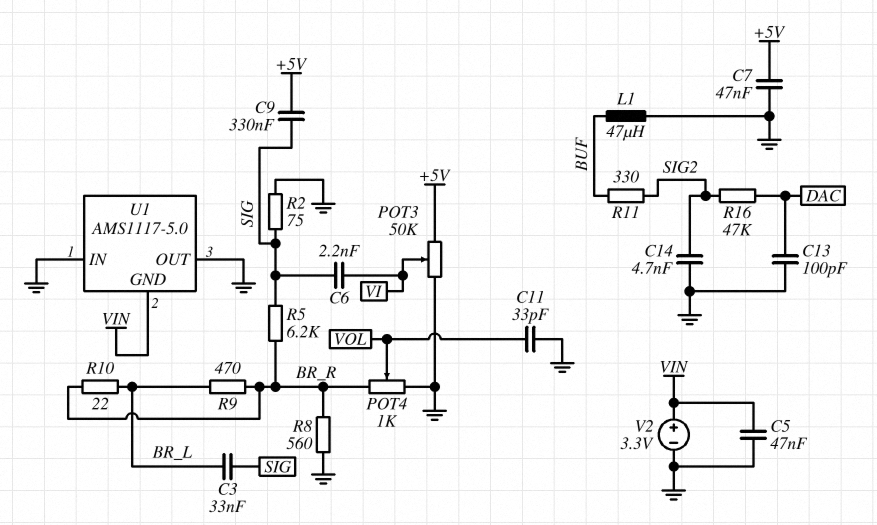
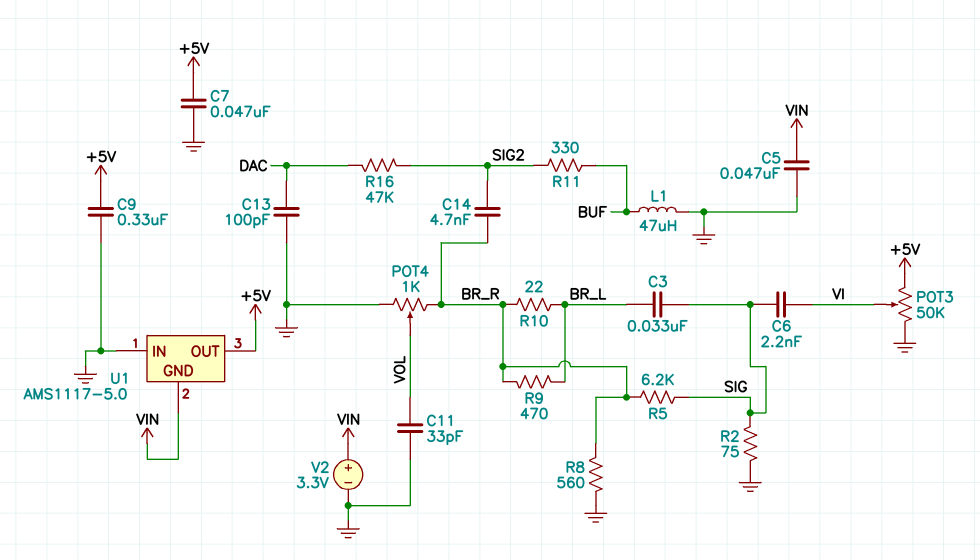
C9: 330nF (+5V, SIG) -> 330nF (+5V, GND)
C14: 4.7nF (GND, SIG2) -> 4.7nF (BR_R, SIG2)
U1 pin OUT: GND -> +5V

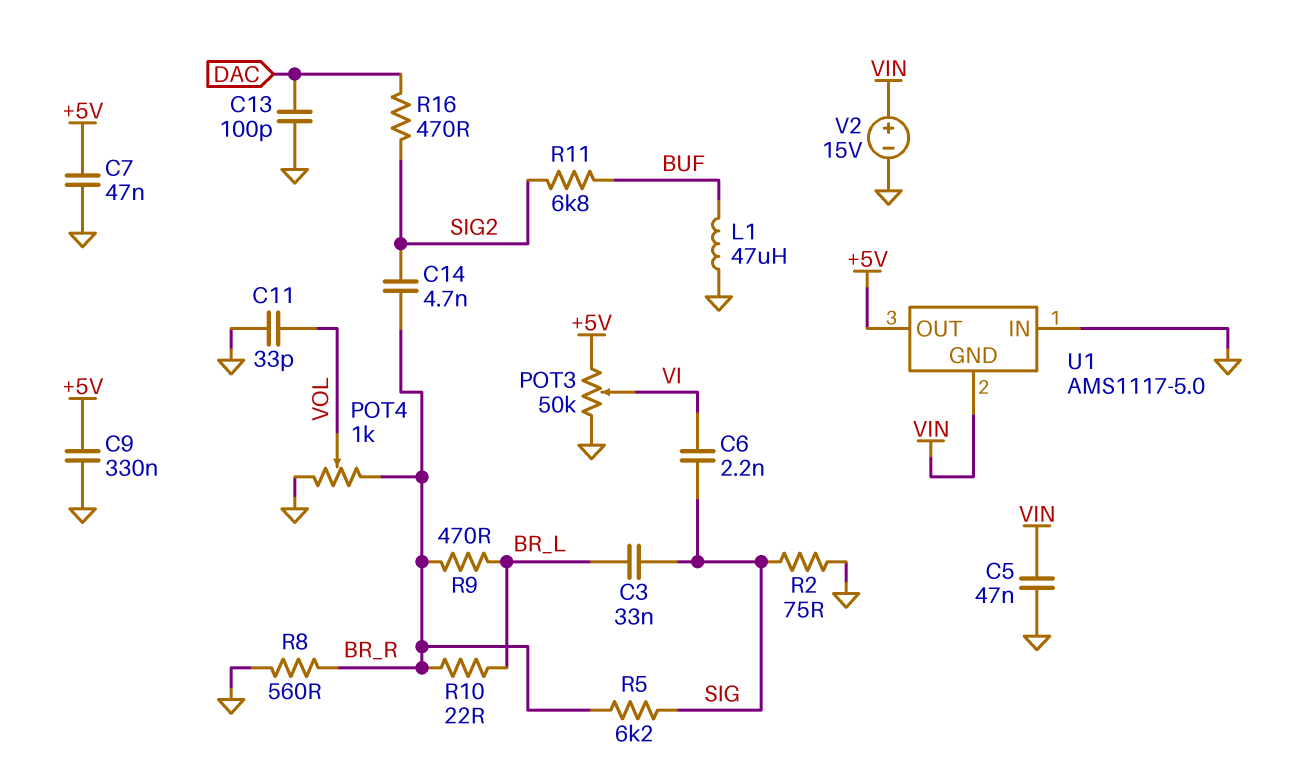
R11: 330 (BUF, SIG2) -> 6.8k (BUF, SIG2)
R16: 47k (DAC, SIG2) -> 470 (DAC, SIG2)
V2: 3.3V (plus VIN, minus GND) -> 15V (plus VIN, minus GND)

